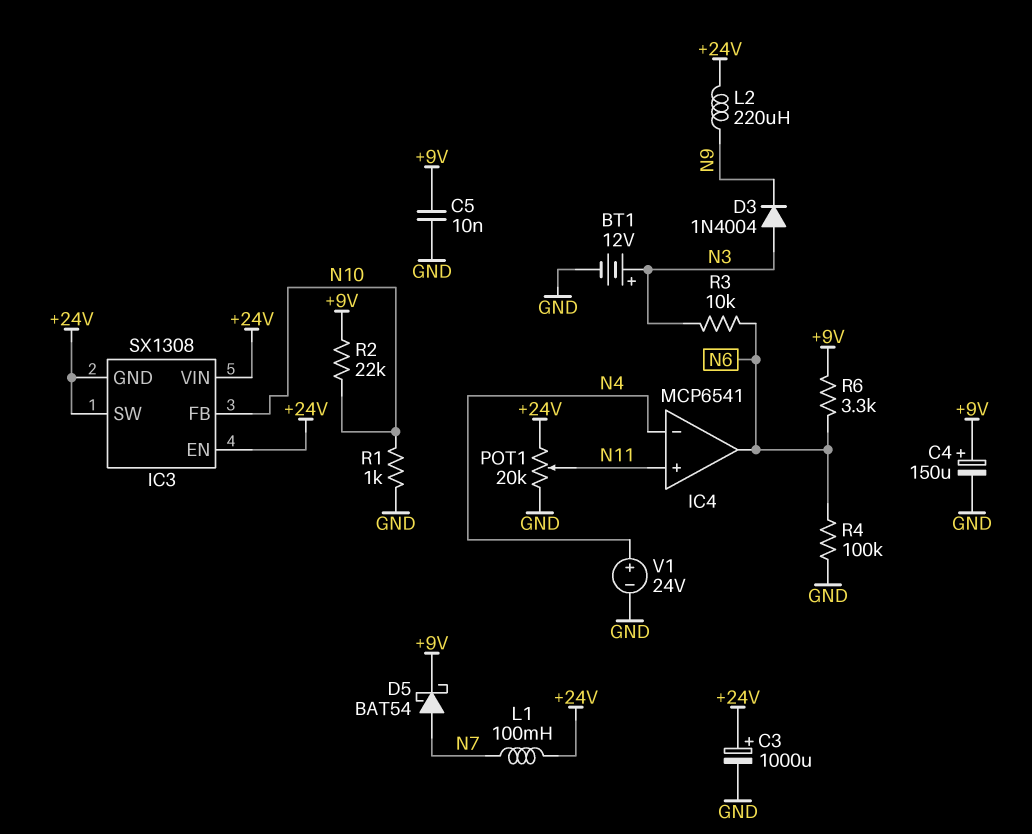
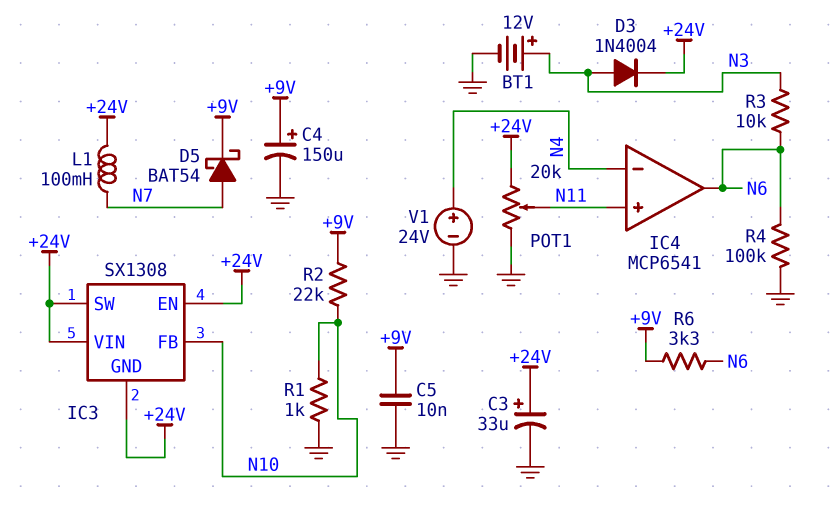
C3: 1000uF (plus +24V, minus GND) -> 33uF (plus +24V, minus GND)
D3: diode 1N4004 (A N3, K N9) -> diode 1N4004 (A N3, K +24V)
L2: 220uH (+24V, N9) -> none

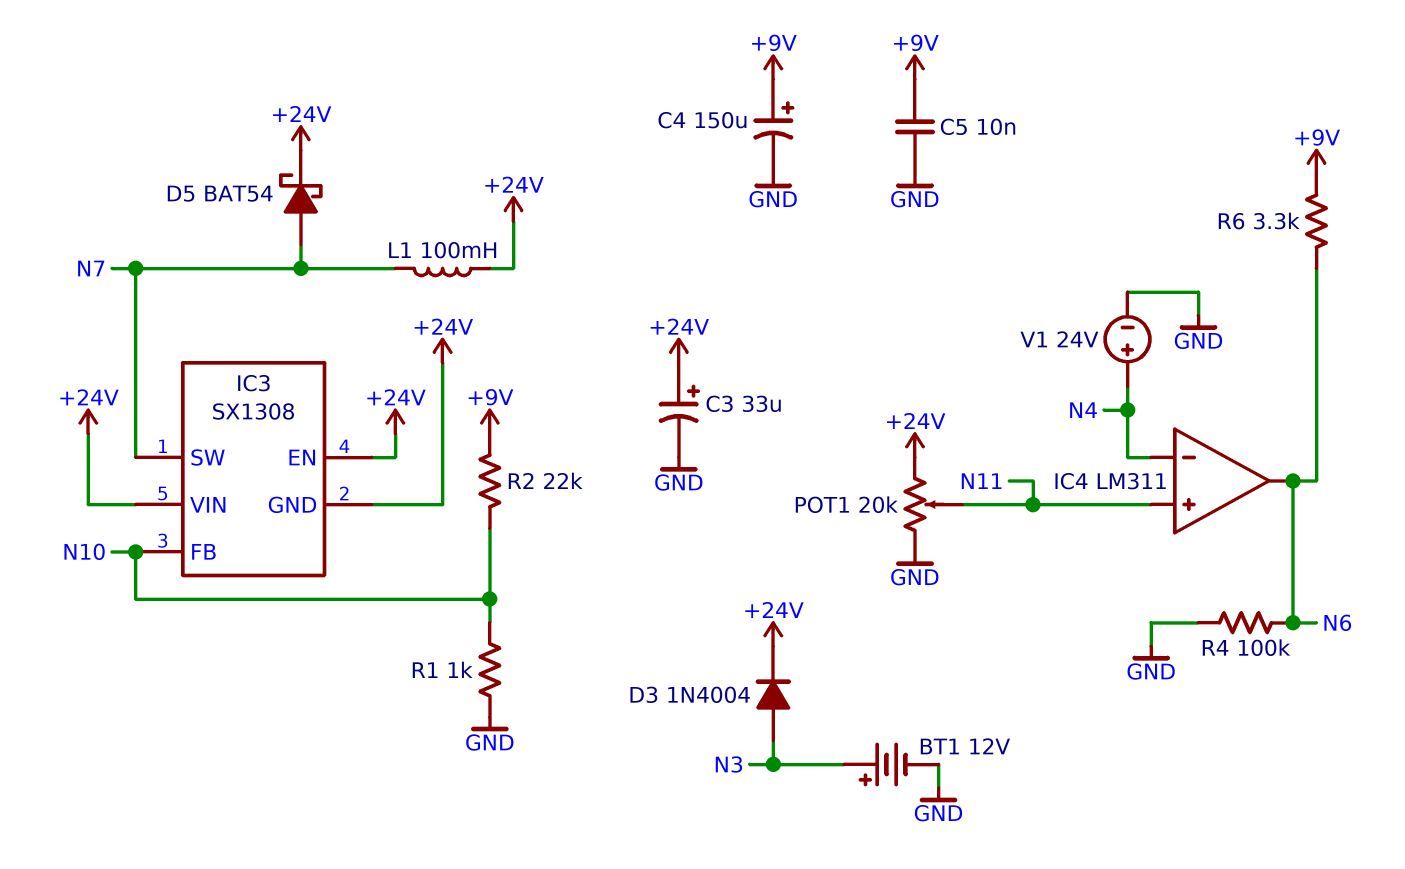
D5: schottky BAT54 (A N7, K +9V) -> schottky BAT54 (A N7, K +24V)
IC3 pin SW: +24V -> N7
IC4: MCP6541 -> LM311
R3: 10k (N3, N6) -> none

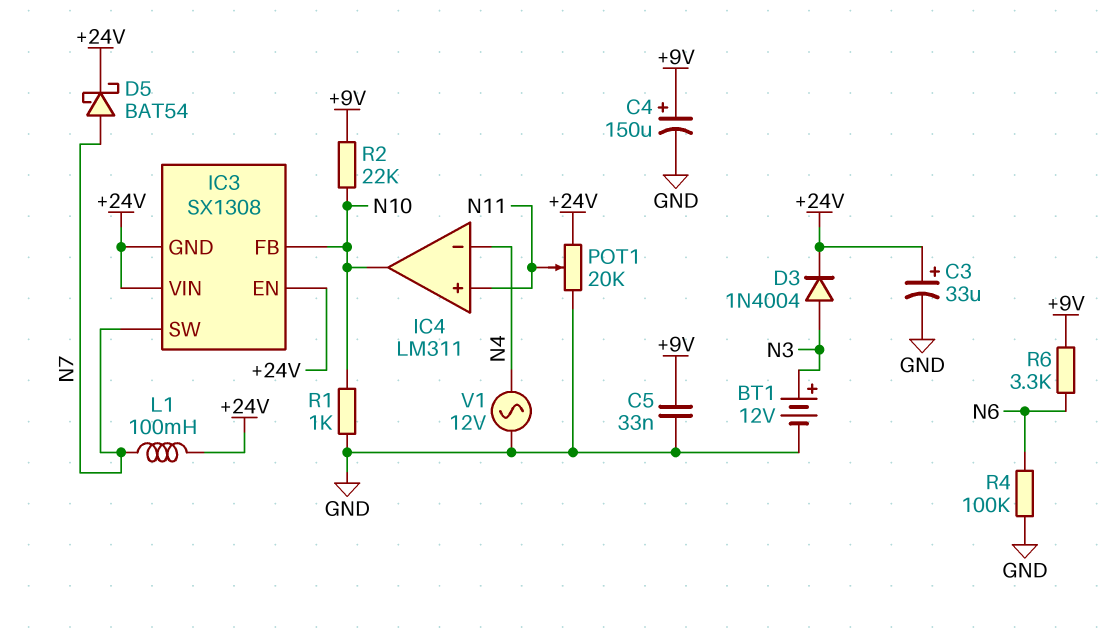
C5: 10nF (+9V, GND) -> 33nF (+9V, GND)
IC4 pin out: N6 -> N10
V1: 24V (plus N4, minus GND) -> AC 12V (GND, N4)

